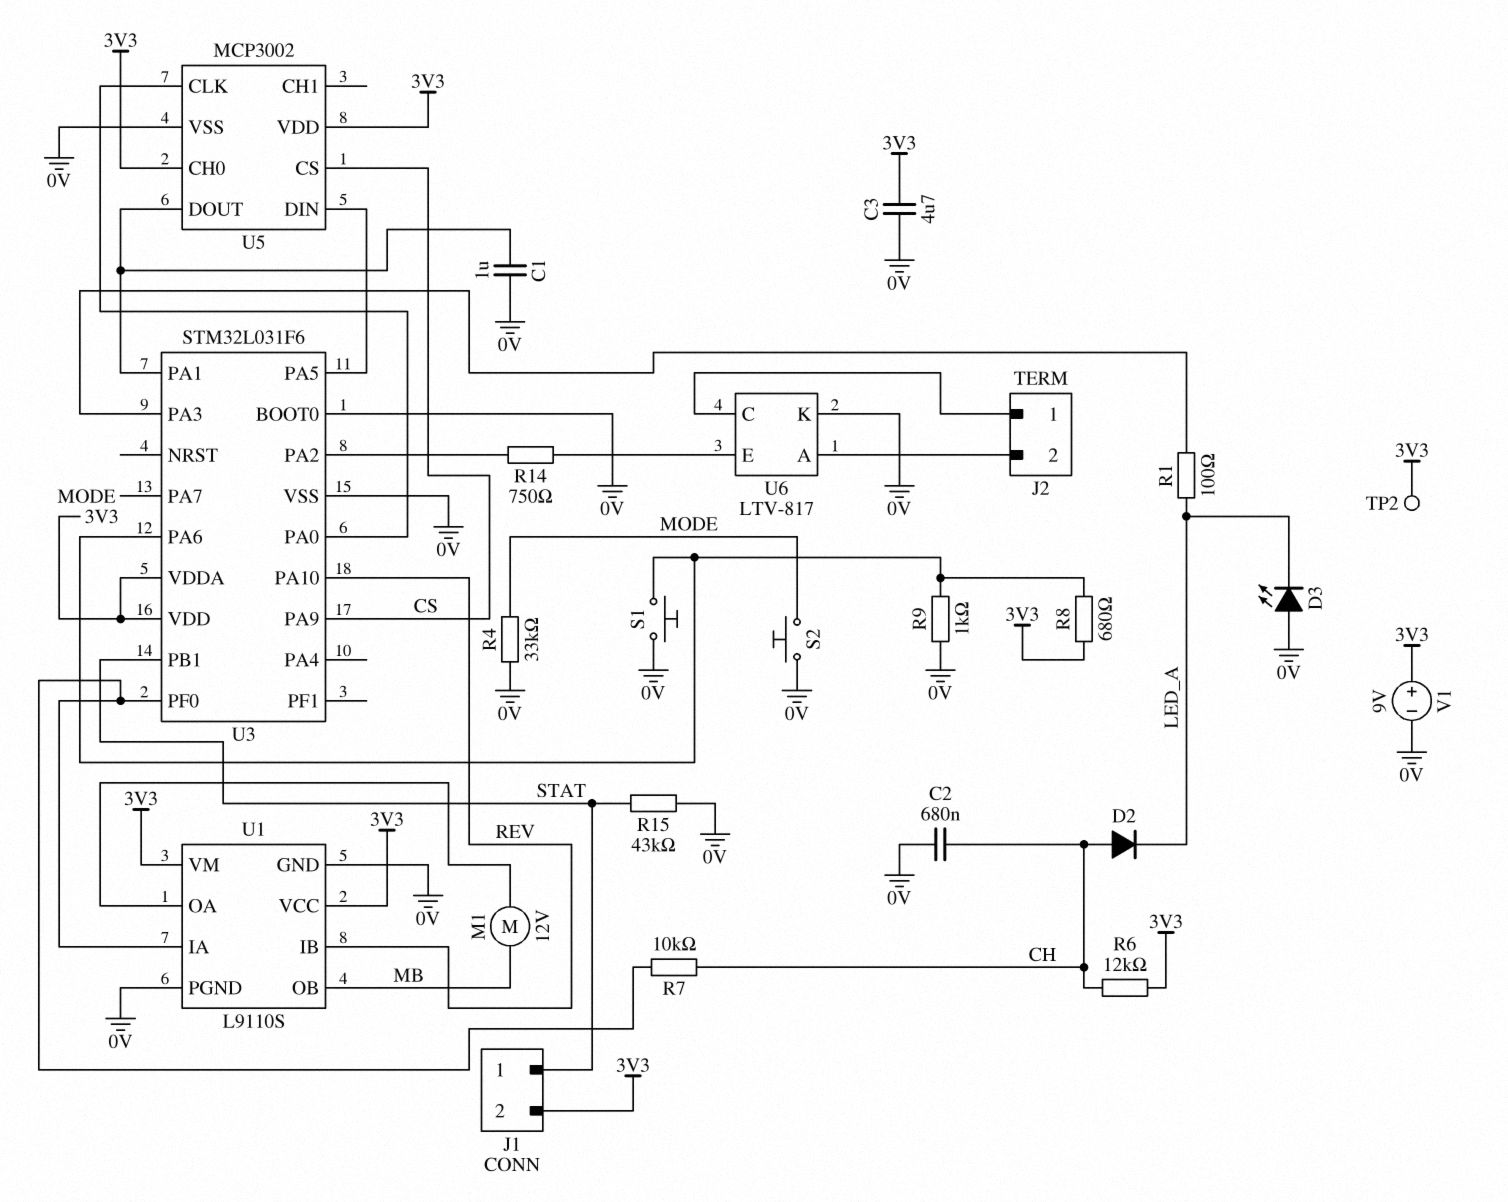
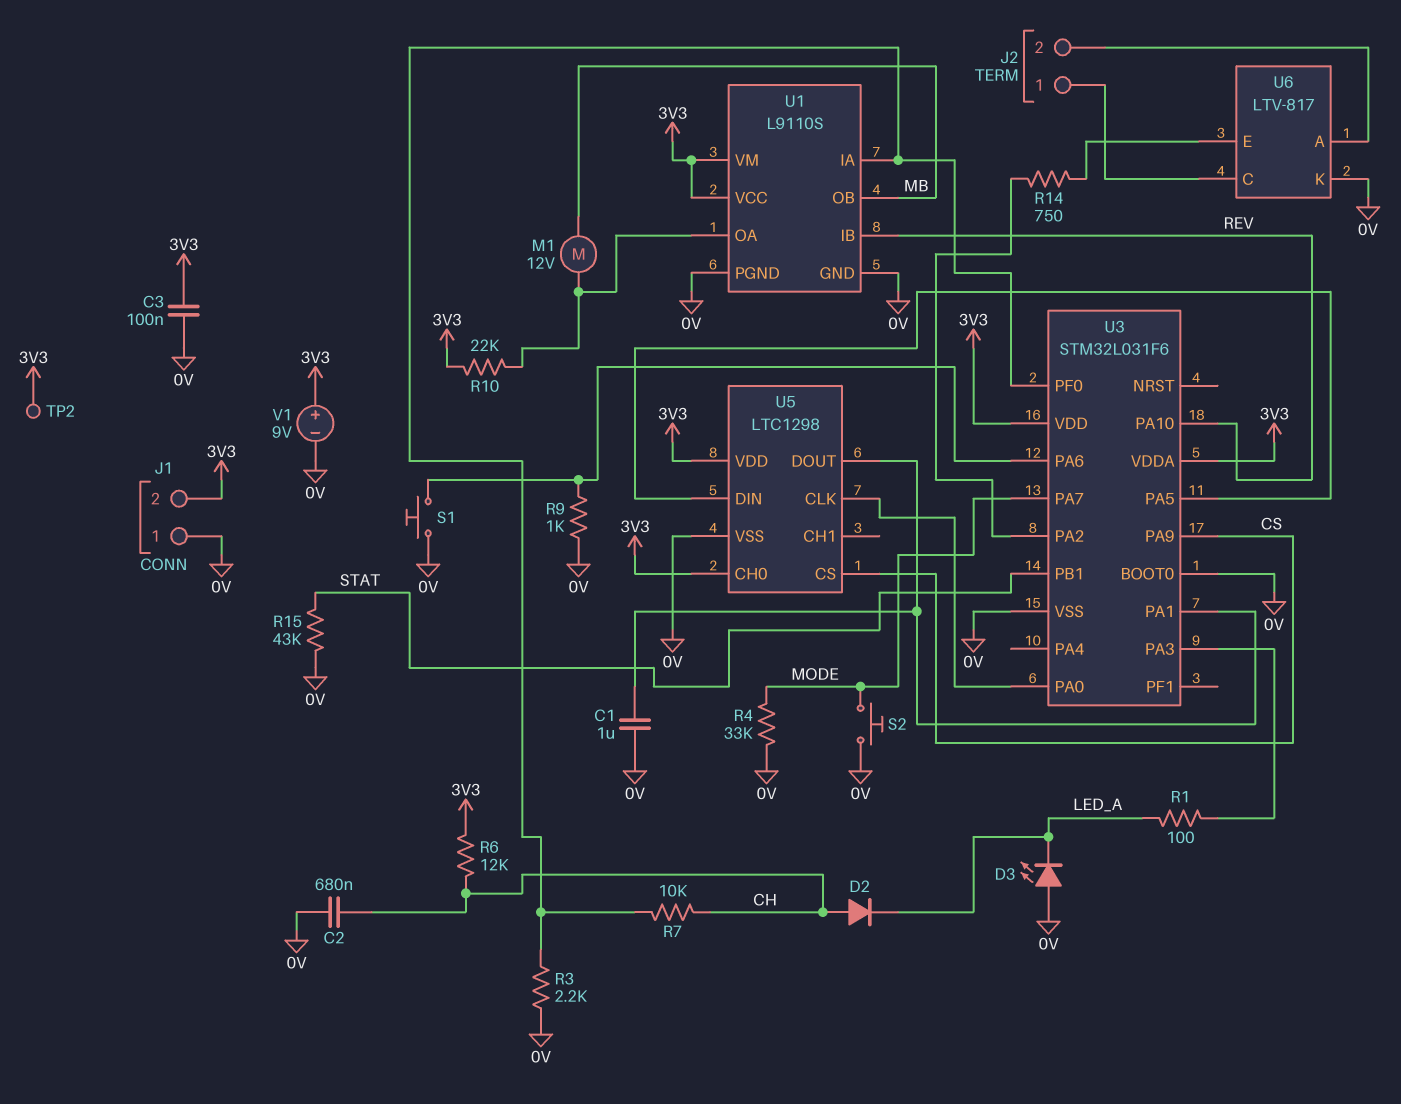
C3: 4.7uF (0V, 3V3) -> 100nF (0V, 3V3)
J1 pin 1: STAT -> 0V
R3: none -> 2.2k (0V, U1/IA)
R8: 680 (3V3, U3/PA6) -> none
R10: none -> 22k (3V3, U1/OA)
U5: MCP3002 -> LTC1298

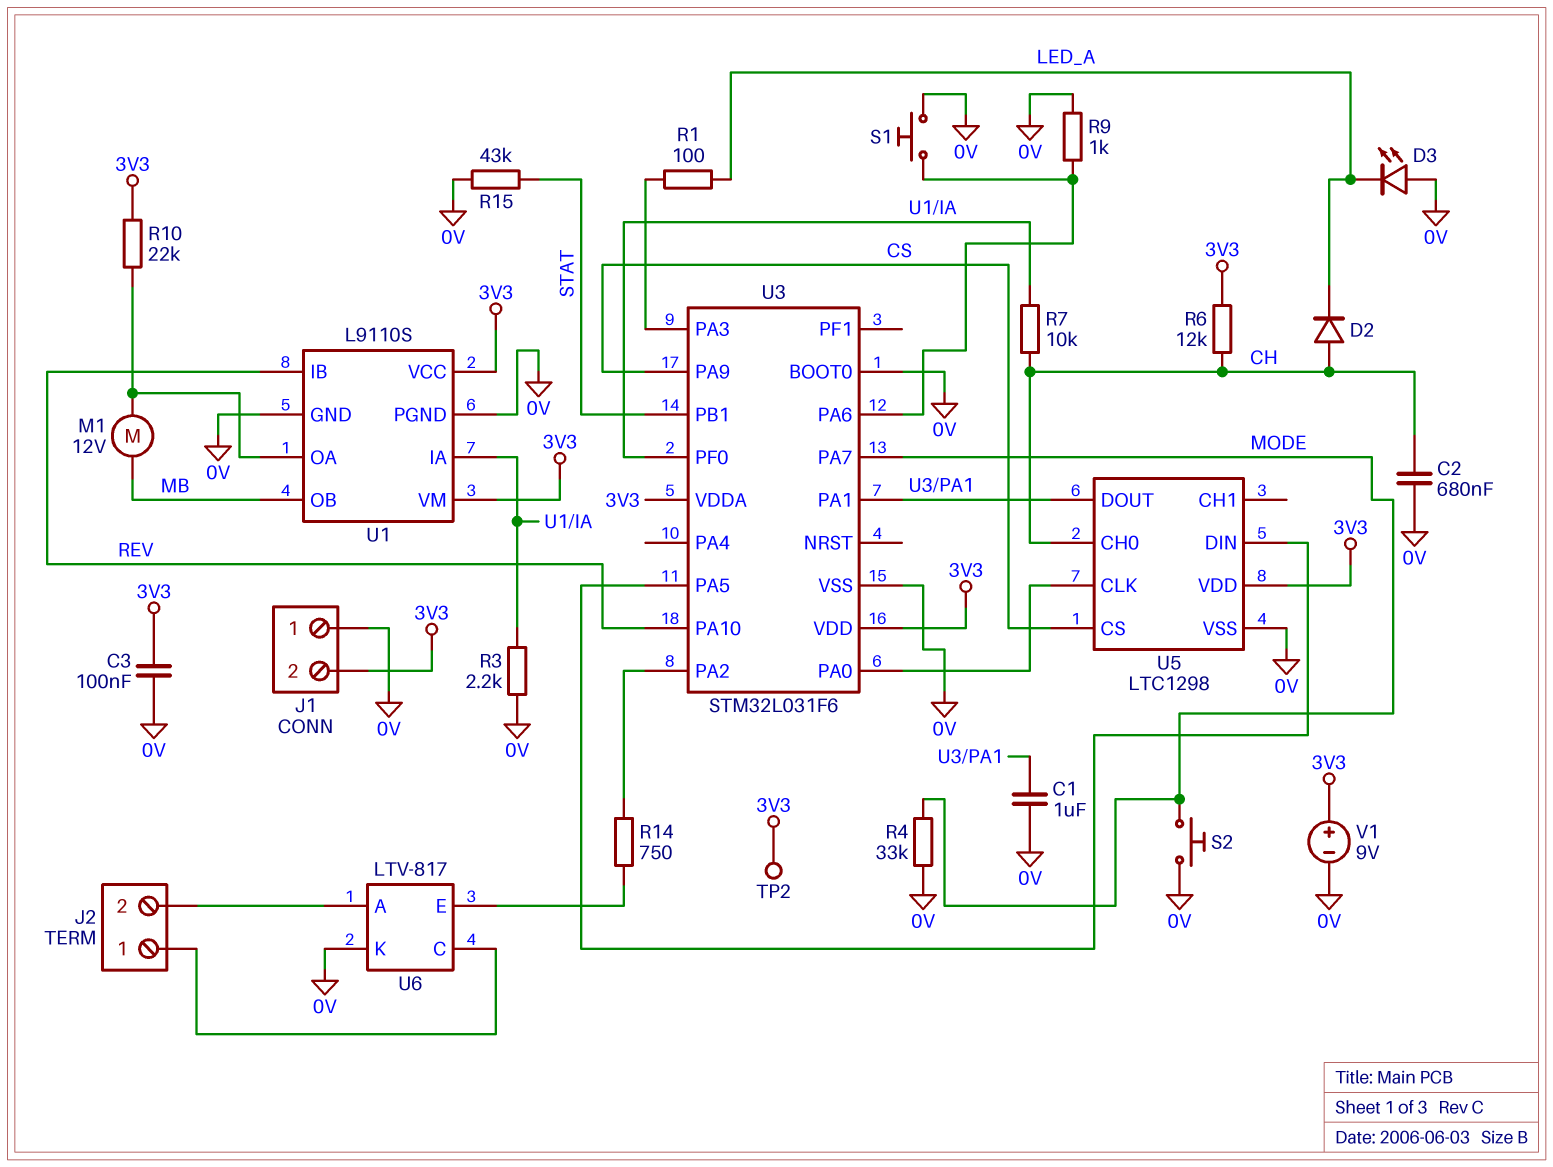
U5 pin CH0: 3V3 -> CH

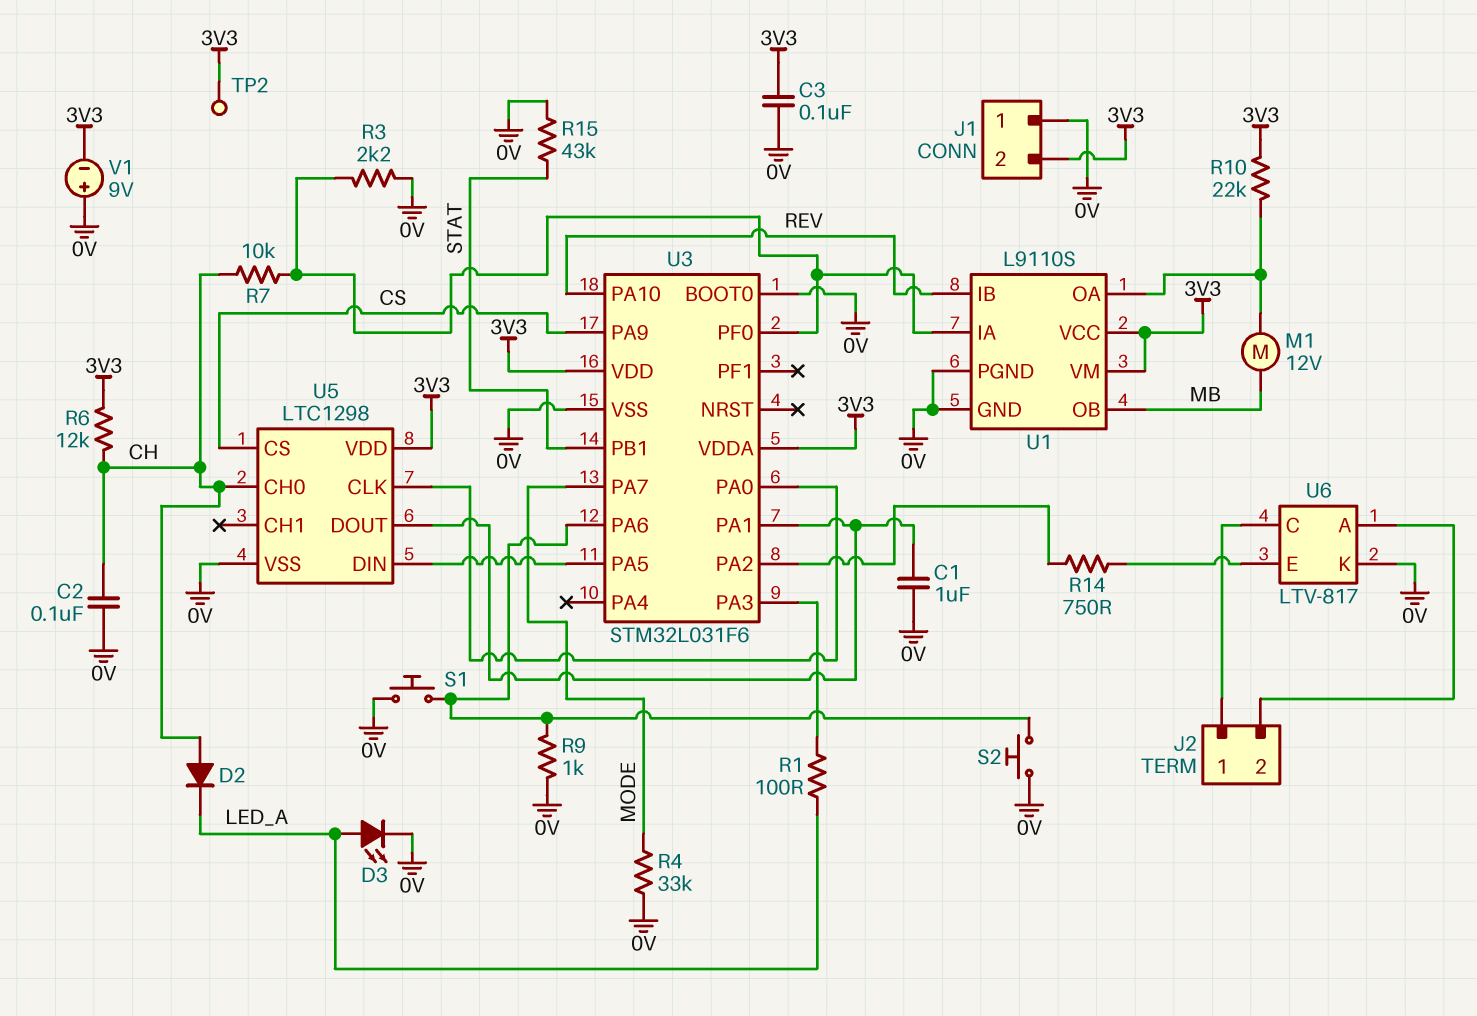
C2: 680nF (0V, CH) -> 100nF (0V, CH)
D3: LED (A 0V, K LED_A) -> LED (A LED_A, K 0V)
S2: button (0V, MODE) -> button (0V, U3/PA6)
V1: 9V (plus 3V3, minus 0V) -> 9V (plus 0V, minus 3V3)

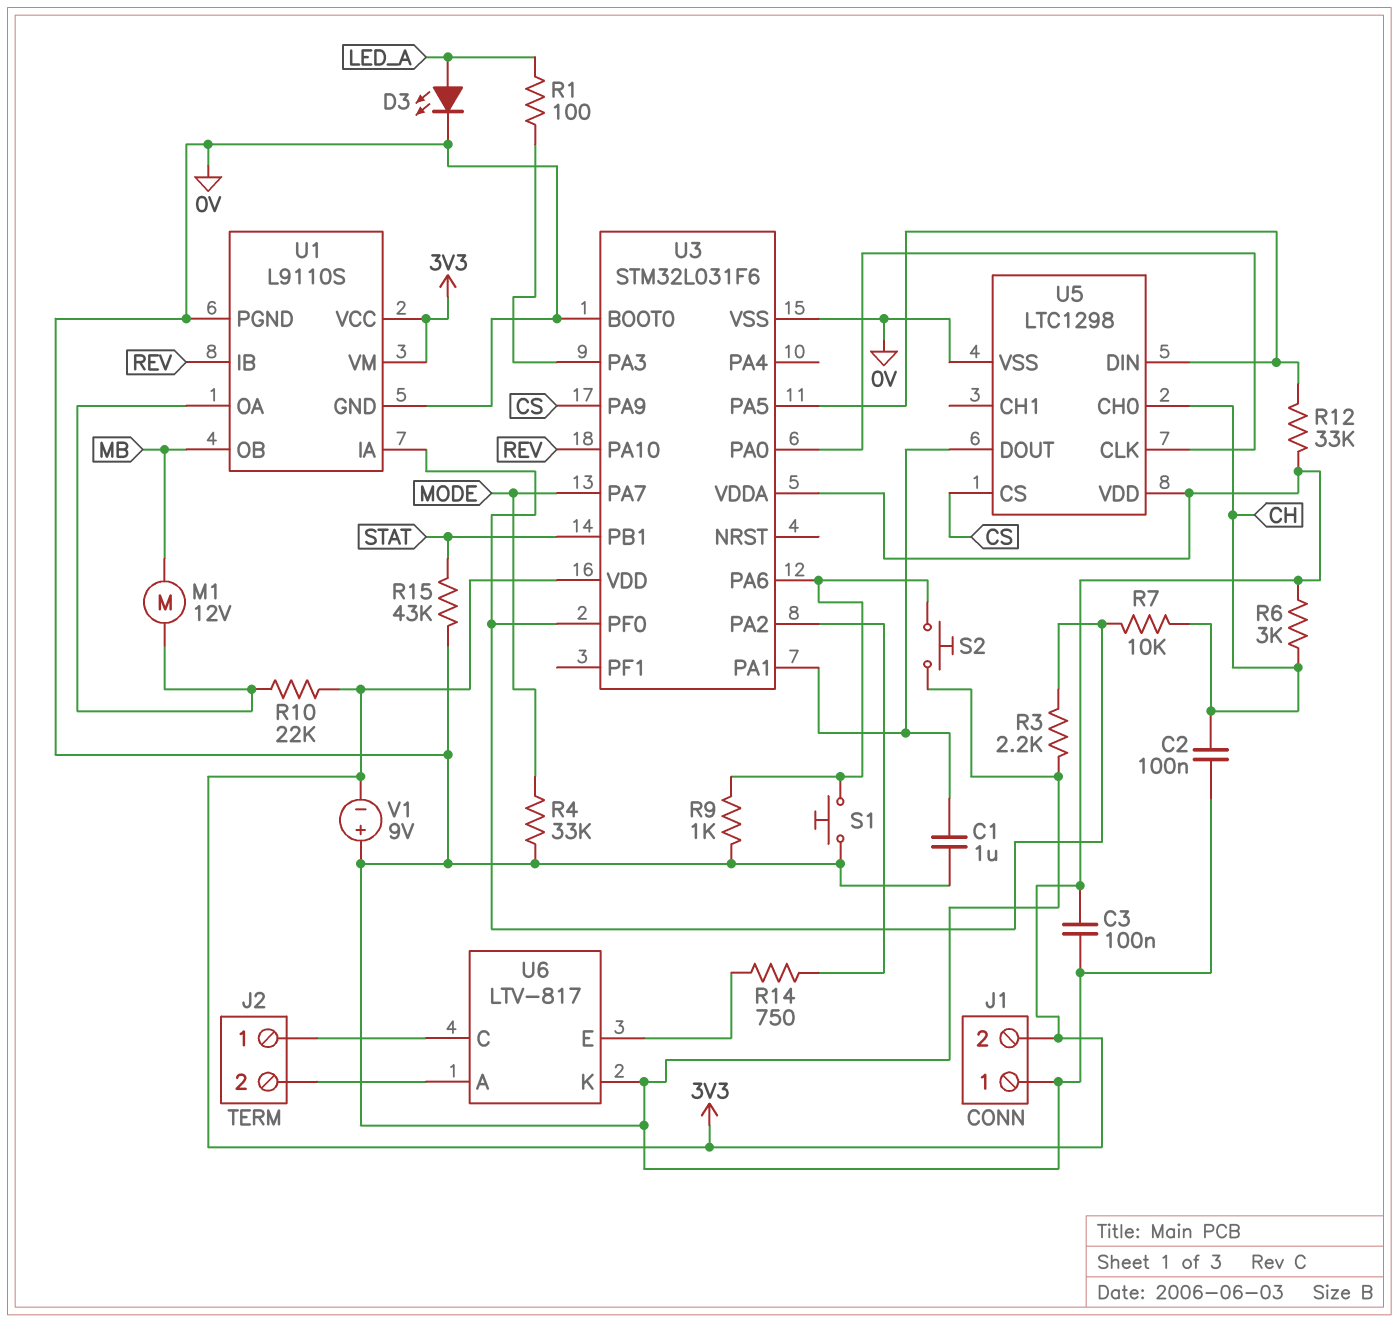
D2: diode (A CH, K LED_A) -> none
R6: 12k (3V3, CH) -> 3k (3V3, CH)
R12: none -> 33k (3V3, U3/PA5)
TP2: test point (3V3) -> none

